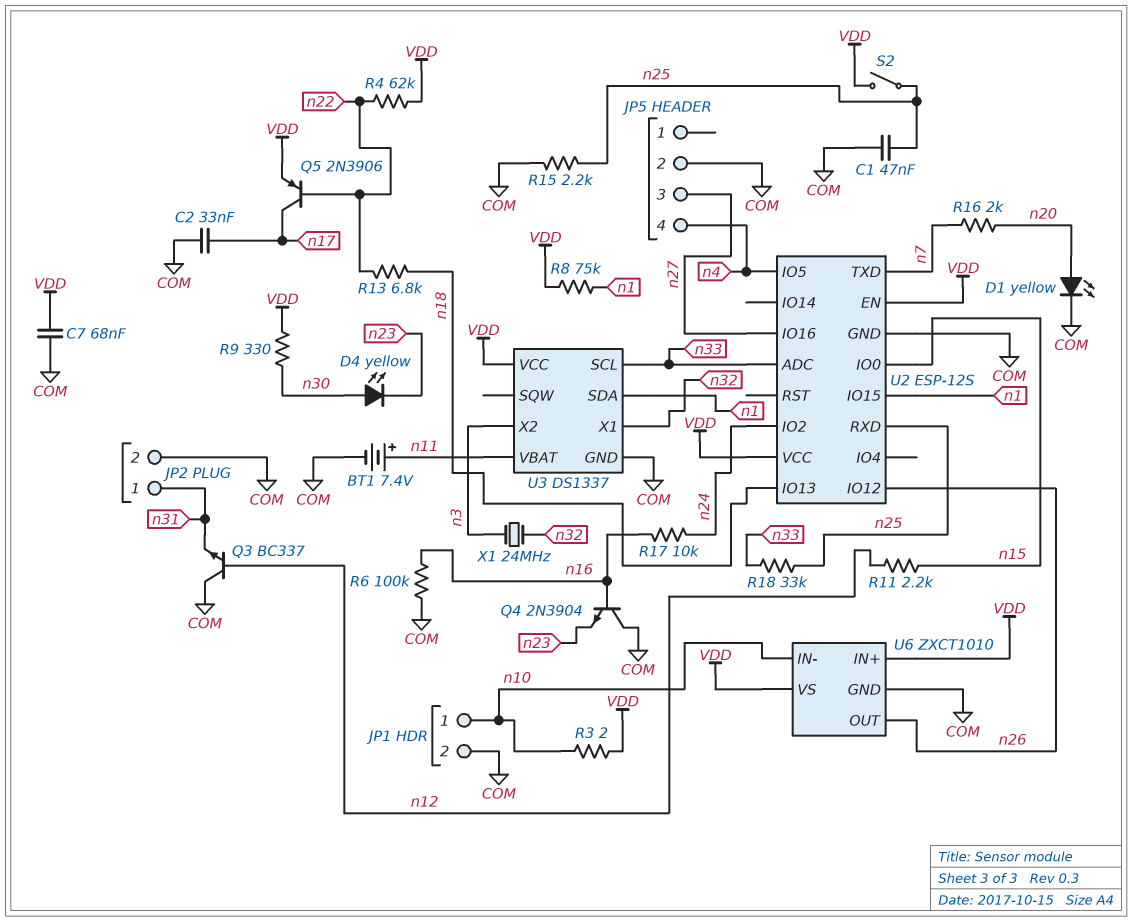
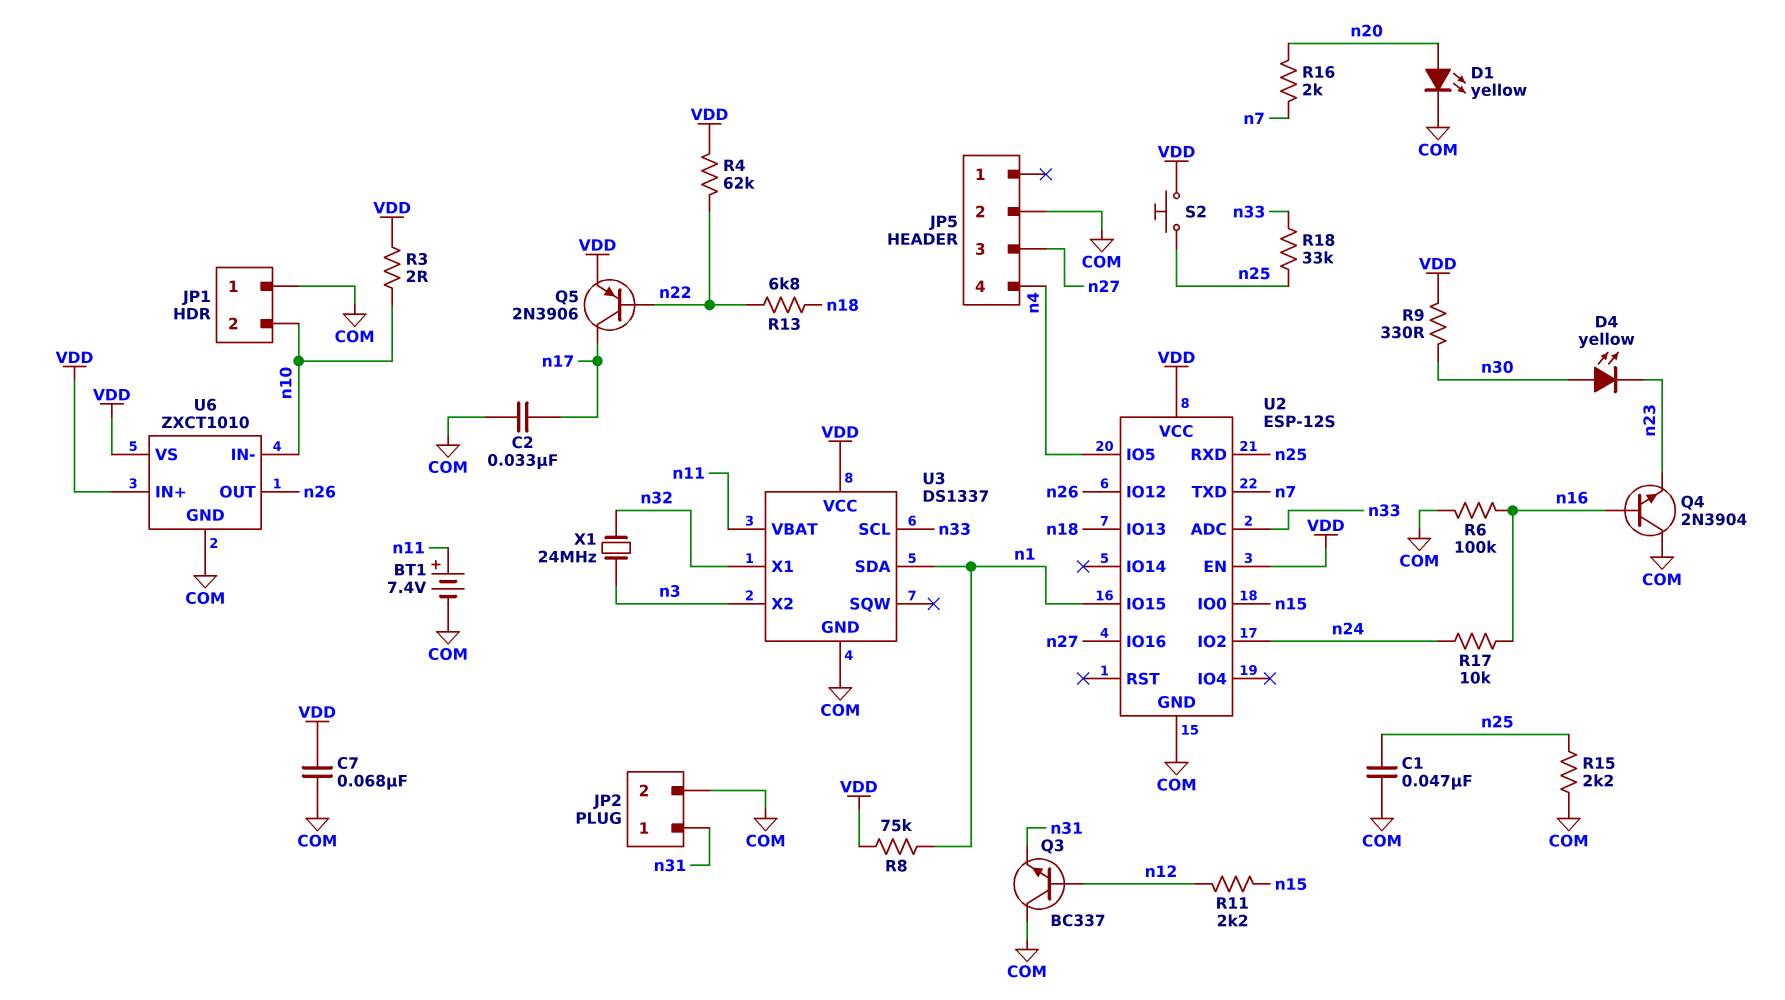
JP1 pin 1: n10 -> COM
JP1 pin 2: COM -> n10
S2: switch (VDD, n25) -> button (VDD, n25)

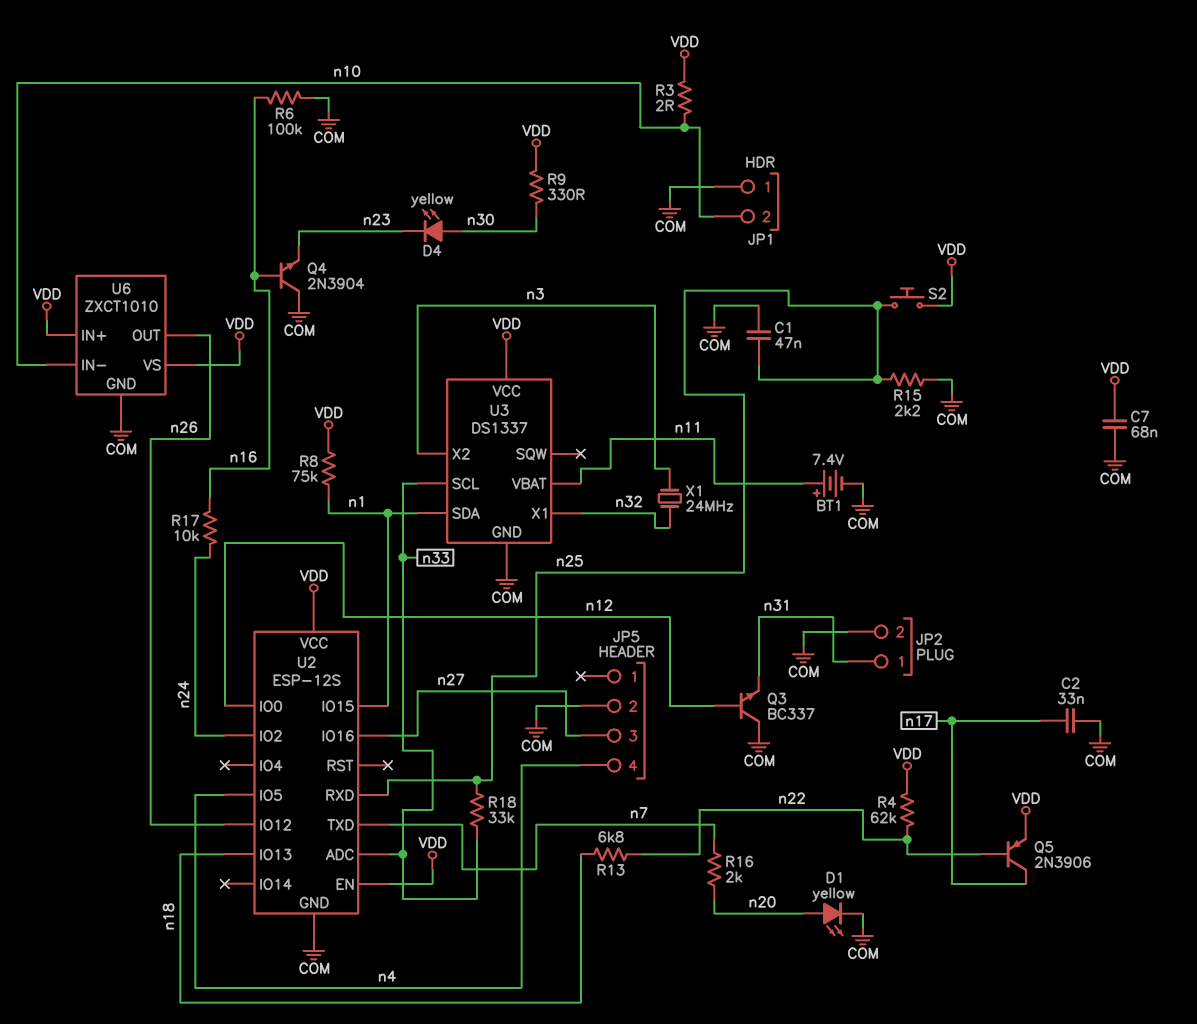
R11: 2.2k (n12, n15) -> none
U2 pin IO0: n15 -> n12

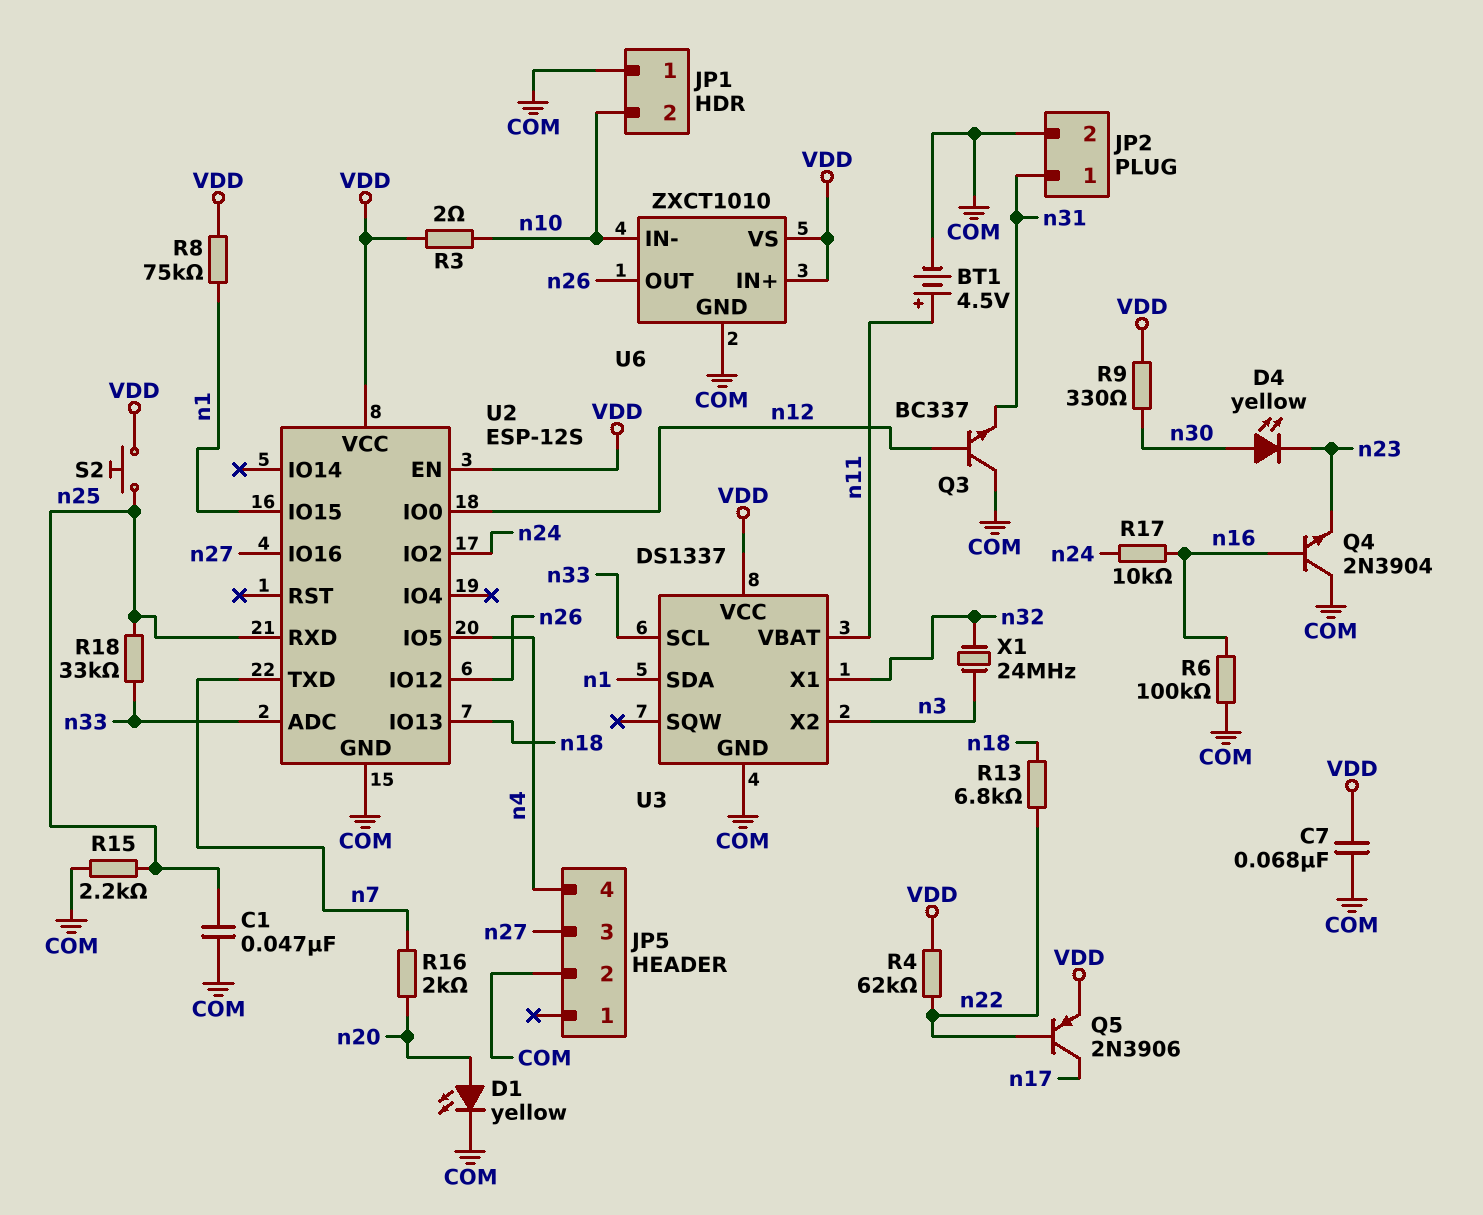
BT1: 7.4V (plus n11, minus COM) -> 4.5V (plus n11, minus COM)
C2: 33nF (COM, n17) -> none

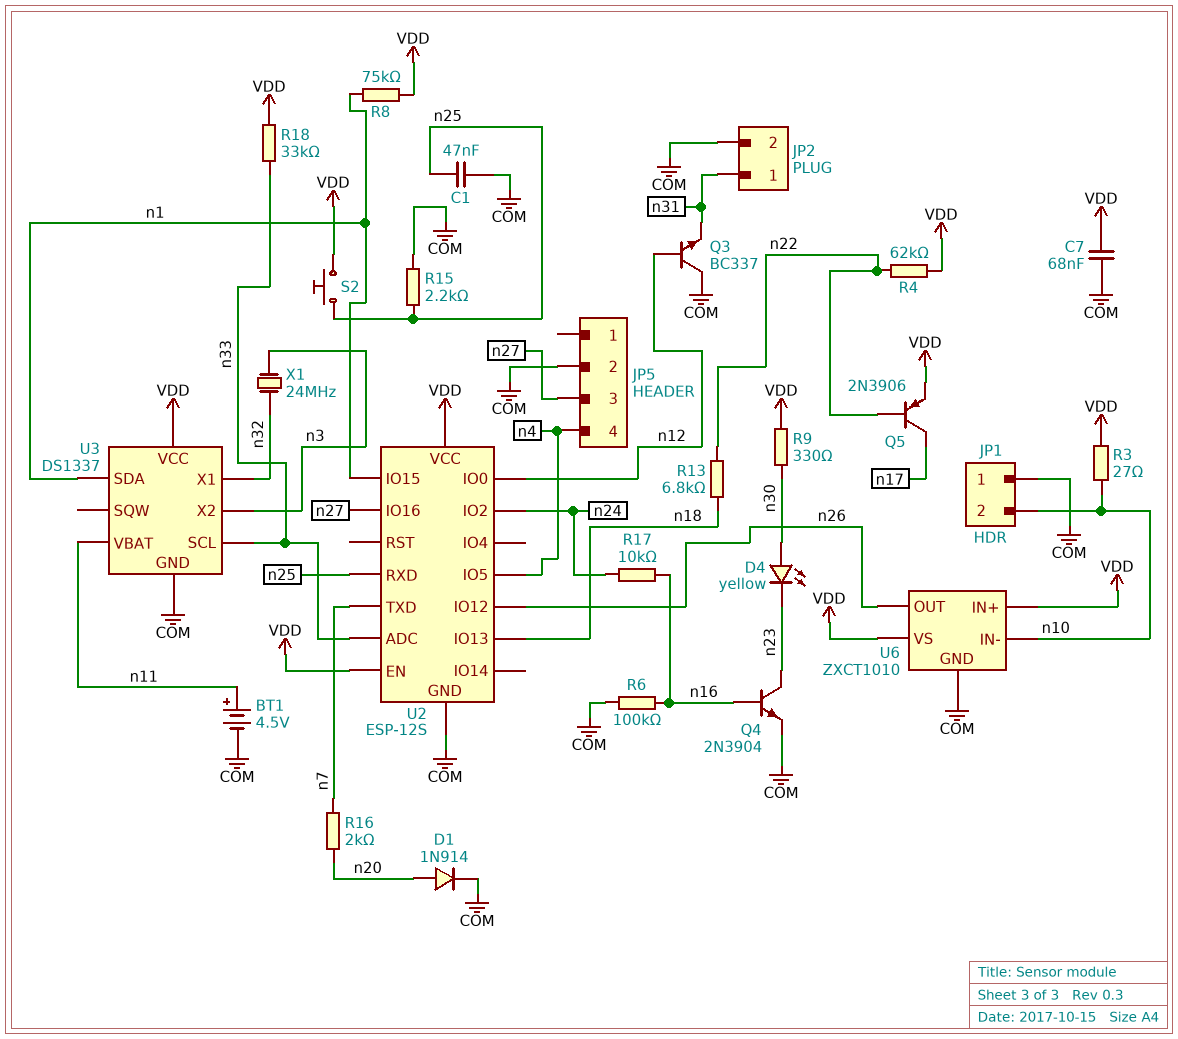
D1: LED yellow (A n20, K COM) -> diode 1N914 (A n20, K COM)
Q4: NPN 2N3904 (B n16, C COM, E n23) -> NPN 2N3904 (B n16, C n23, E COM)
R3: 2 (VDD, n10) -> 27 (VDD, n10)
R18: 33k (n25, n33) -> 33k (VDD, n33)

